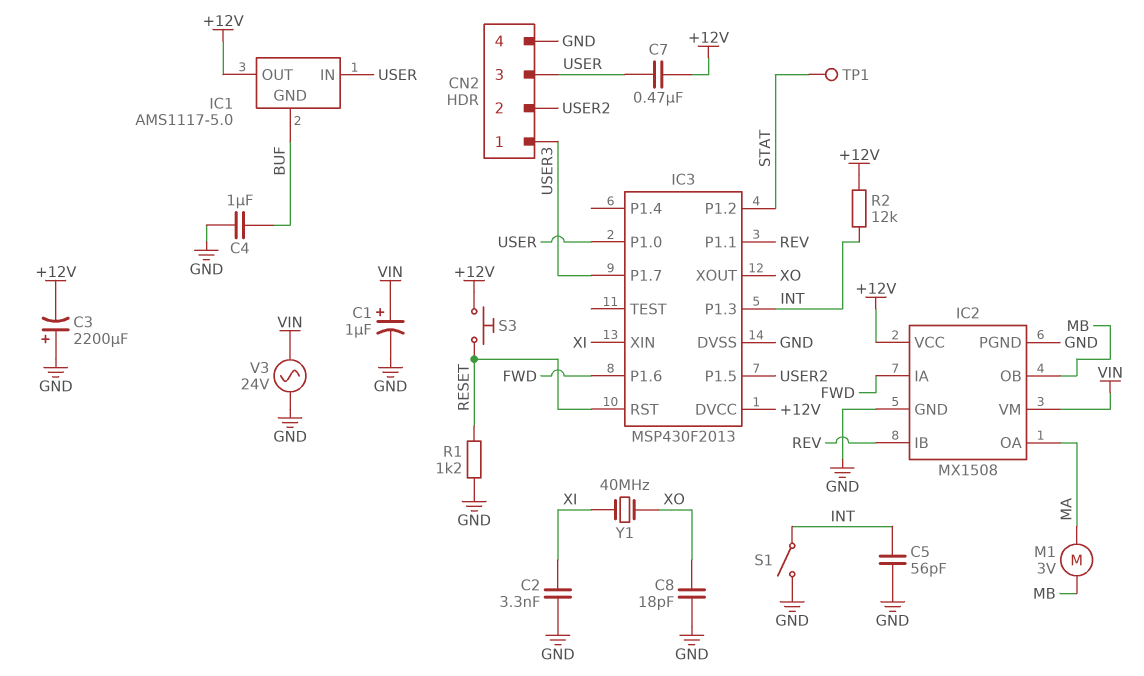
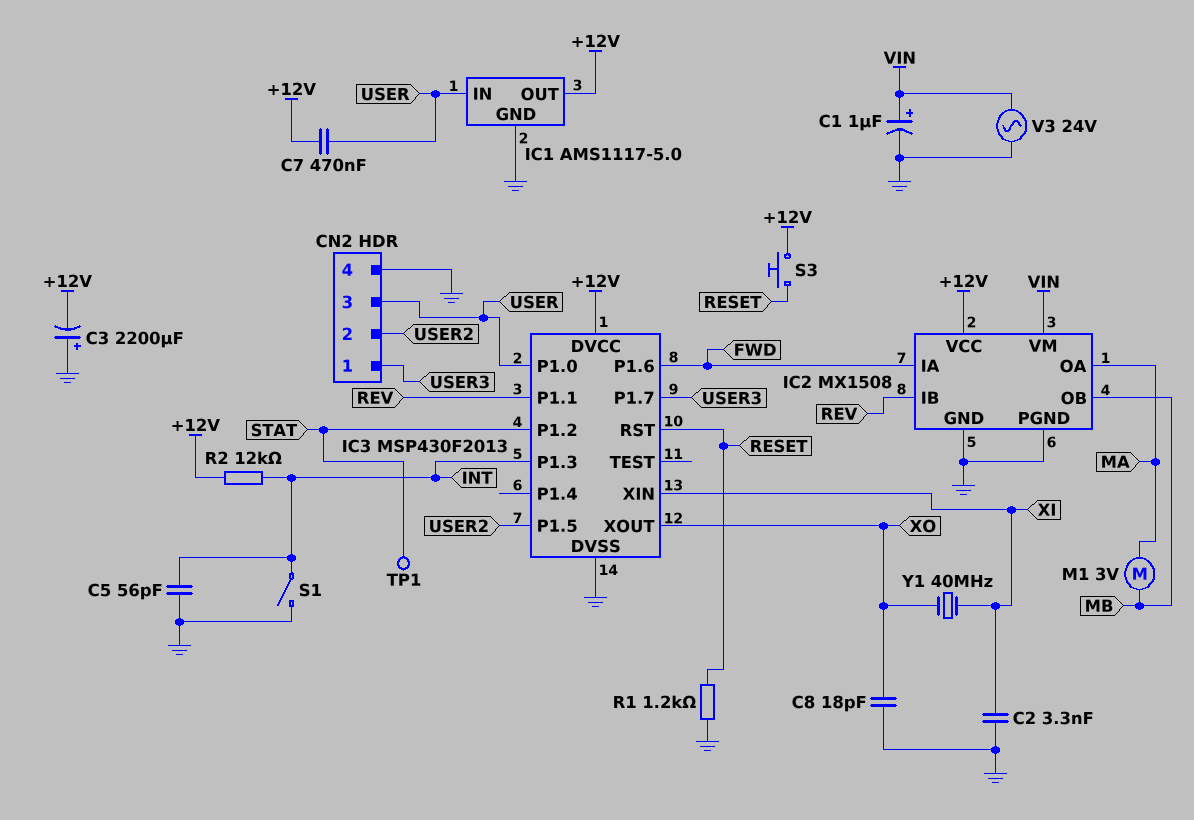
C4: 1uF (BUF, GND) -> none
IC1 pin GND: BUF -> GND

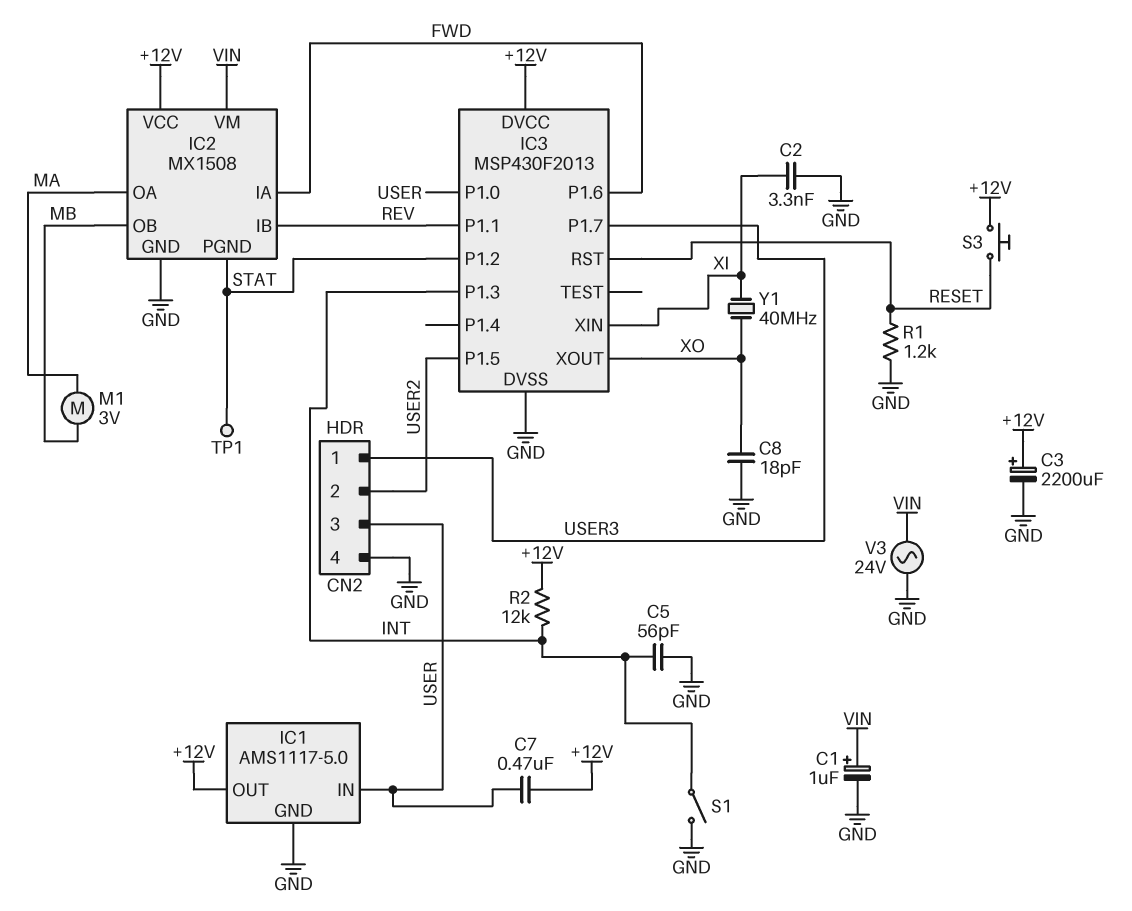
C3: 2200uF (plus GND, minus +12V) -> 2200uF (plus +12V, minus GND)
IC2 pin PGND: GND -> STAT

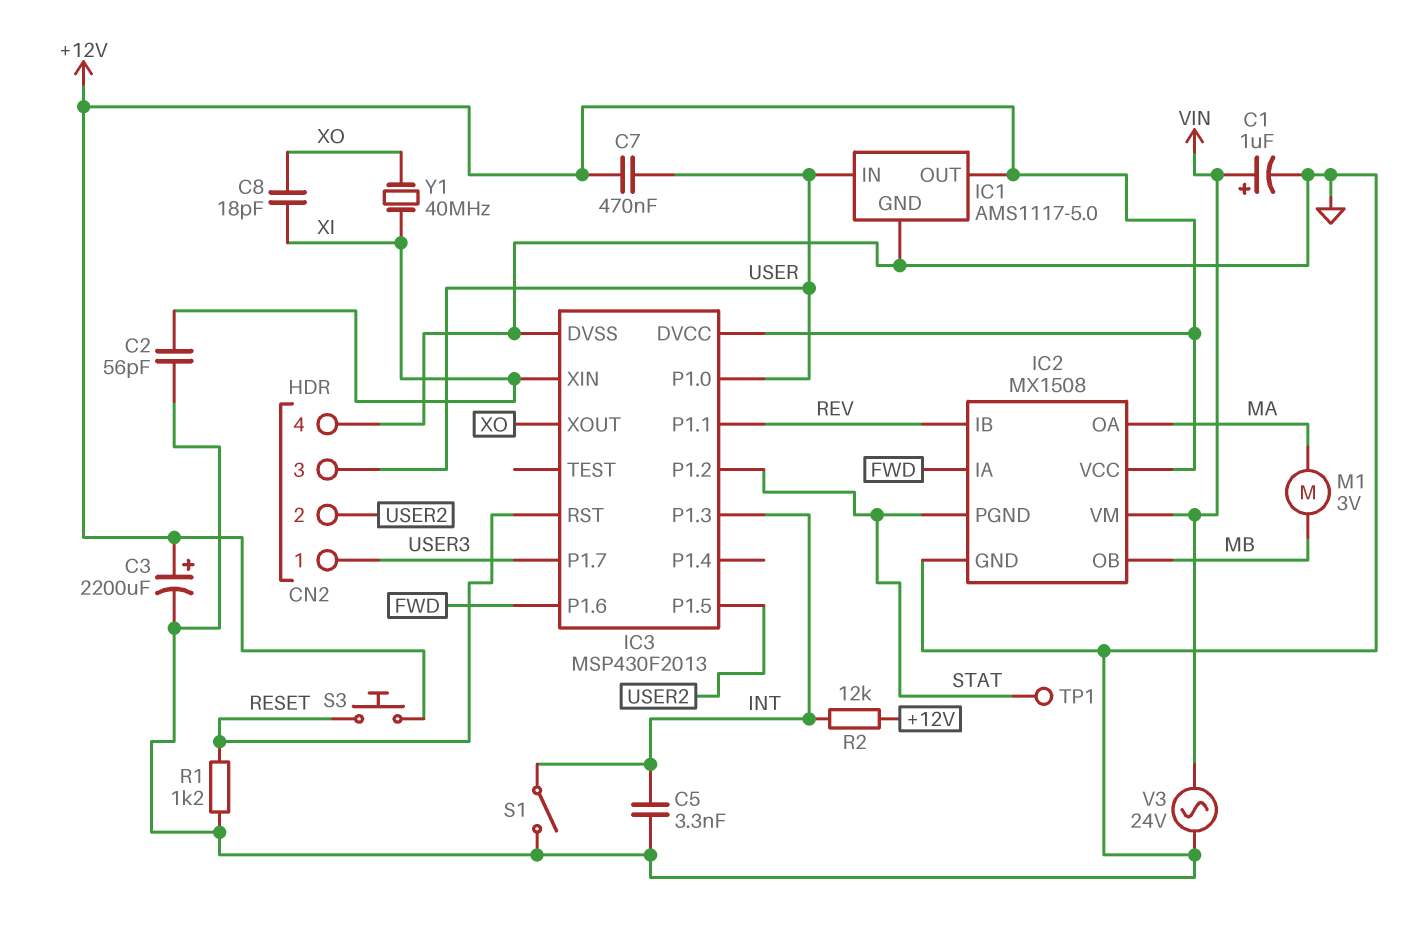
C2: 3.3nF (GND, XI) -> 56pF (GND, XI)
C5: 56pF (GND, INT) -> 3.3nF (GND, INT)
C8: 18pF (GND, XO) -> 18pF (XI, XO)

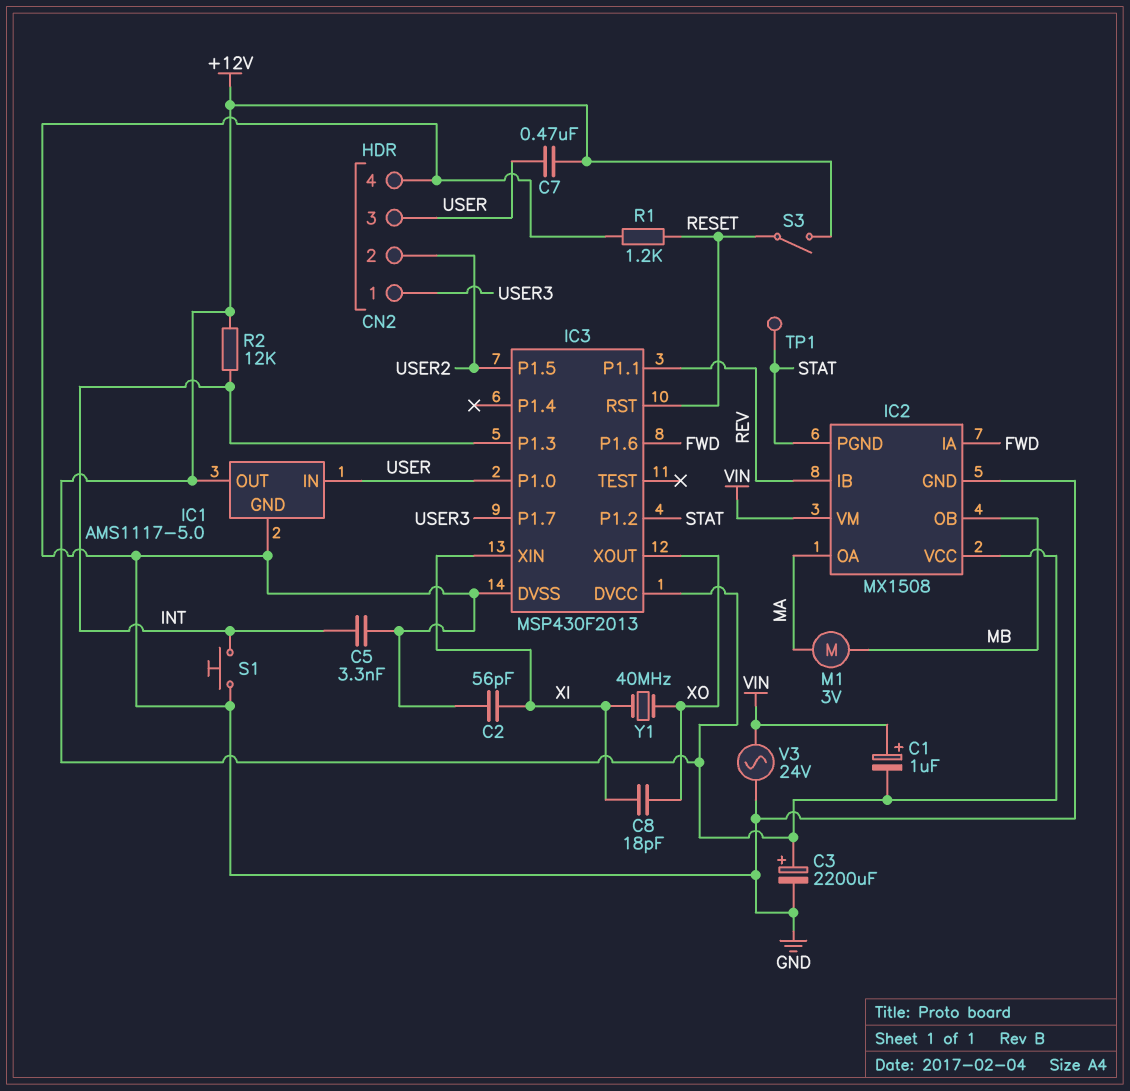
C1: 1uF (plus VIN, minus GND) -> 1uF (plus VIN, minus +12V)
S1: switch (GND, INT) -> button (GND, INT)
S3: button (+12V, RESET) -> switch (+12V, RESET)

